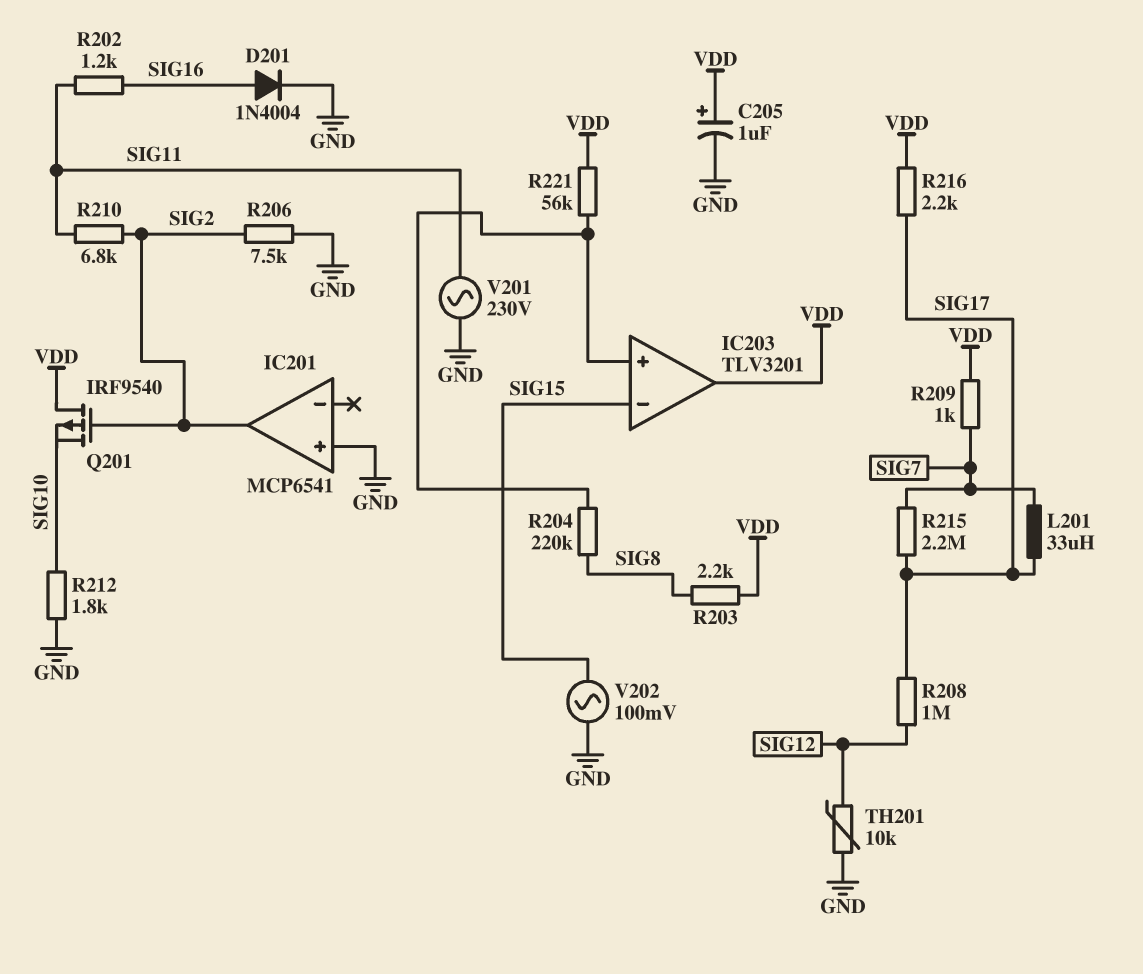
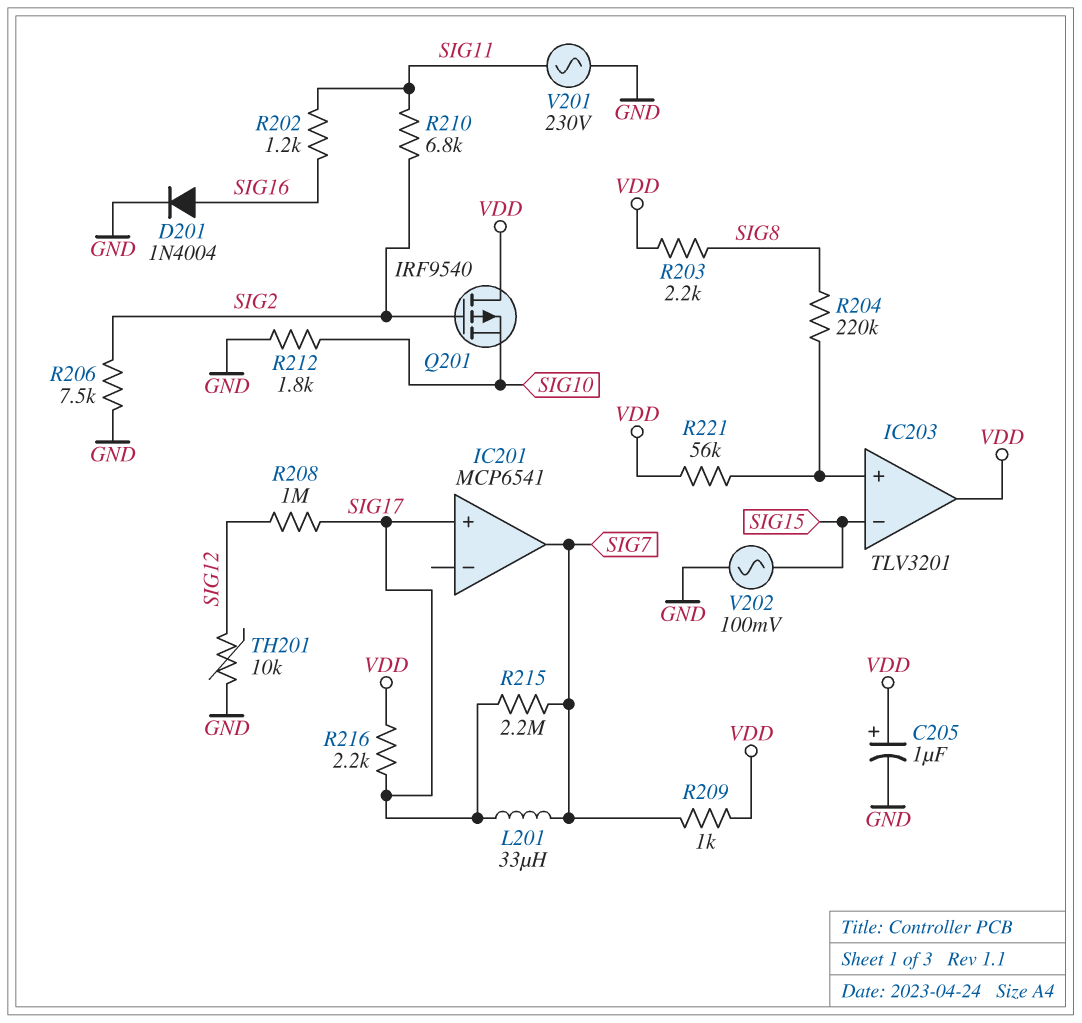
IC201 pin in+: GND -> SIG17
IC201 pin out: SIG2 -> SIG7

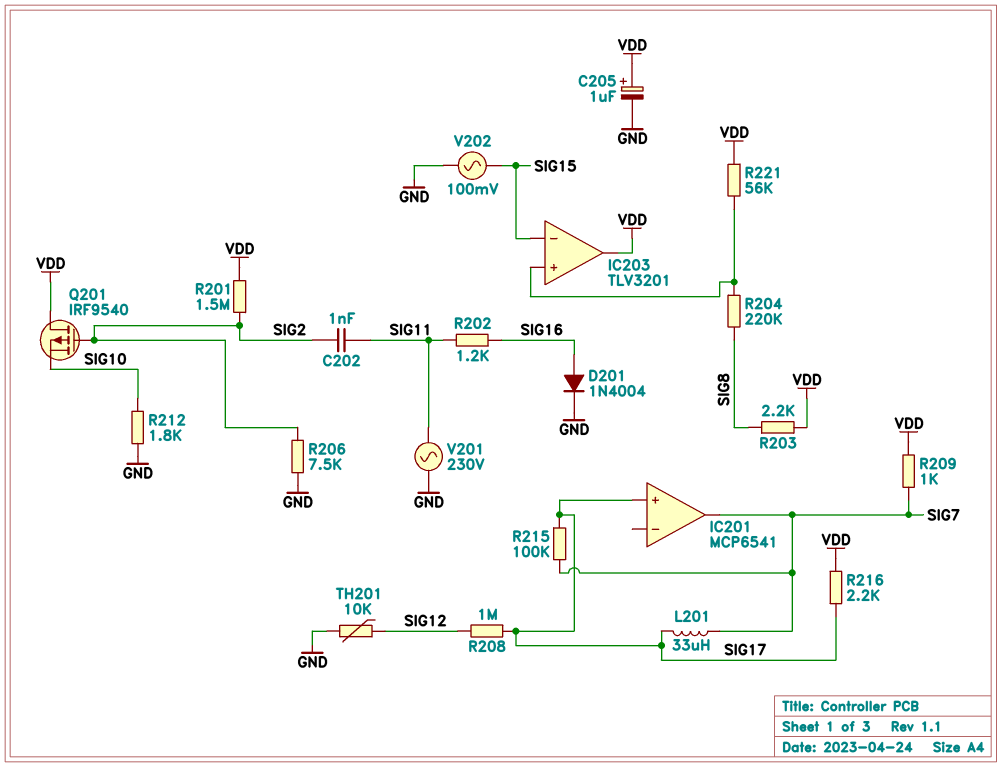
C202: none -> 1nF (SIG2, SIG11)
R201: none -> 1.5M (SIG2, VDD)
R210: 6.8k (SIG2, SIG11) -> none
R215: 2.2M (SIG7, SIG17) -> 100k (SIG7, SIG17)

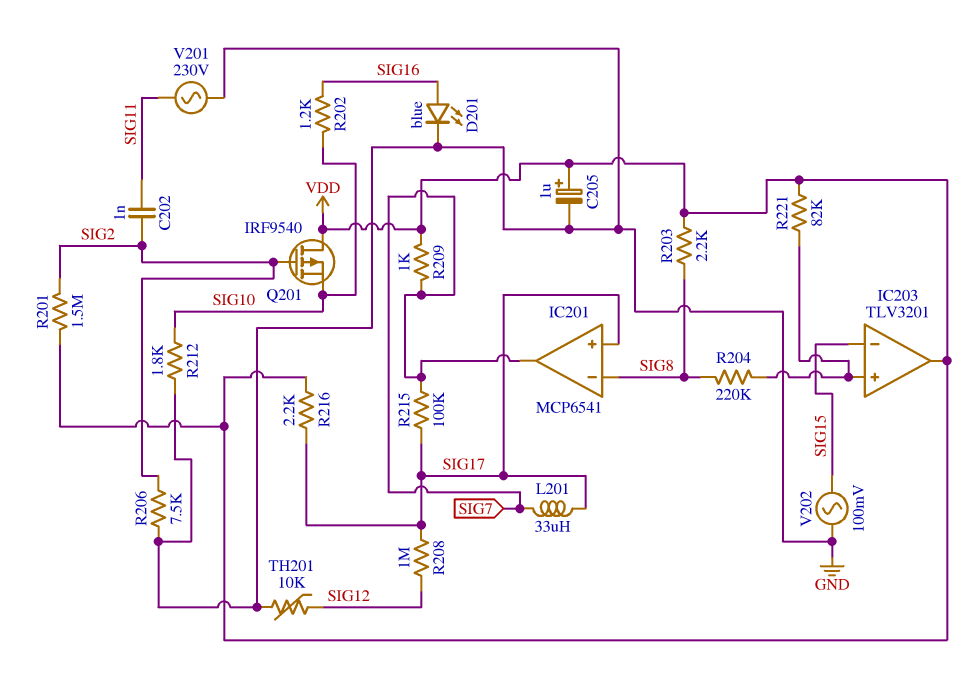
D201: diode 1N4004 (A SIG16, K GND) -> LED blue (A SIG16, K GND)
IC201 pin in-: none -> SIG8
R202: 1.2k (SIG11, SIG16) -> 1.2k (SIG10, SIG16)
R221: 56k (IC203/in+, VDD) -> 82k (IC203/in+, VDD)

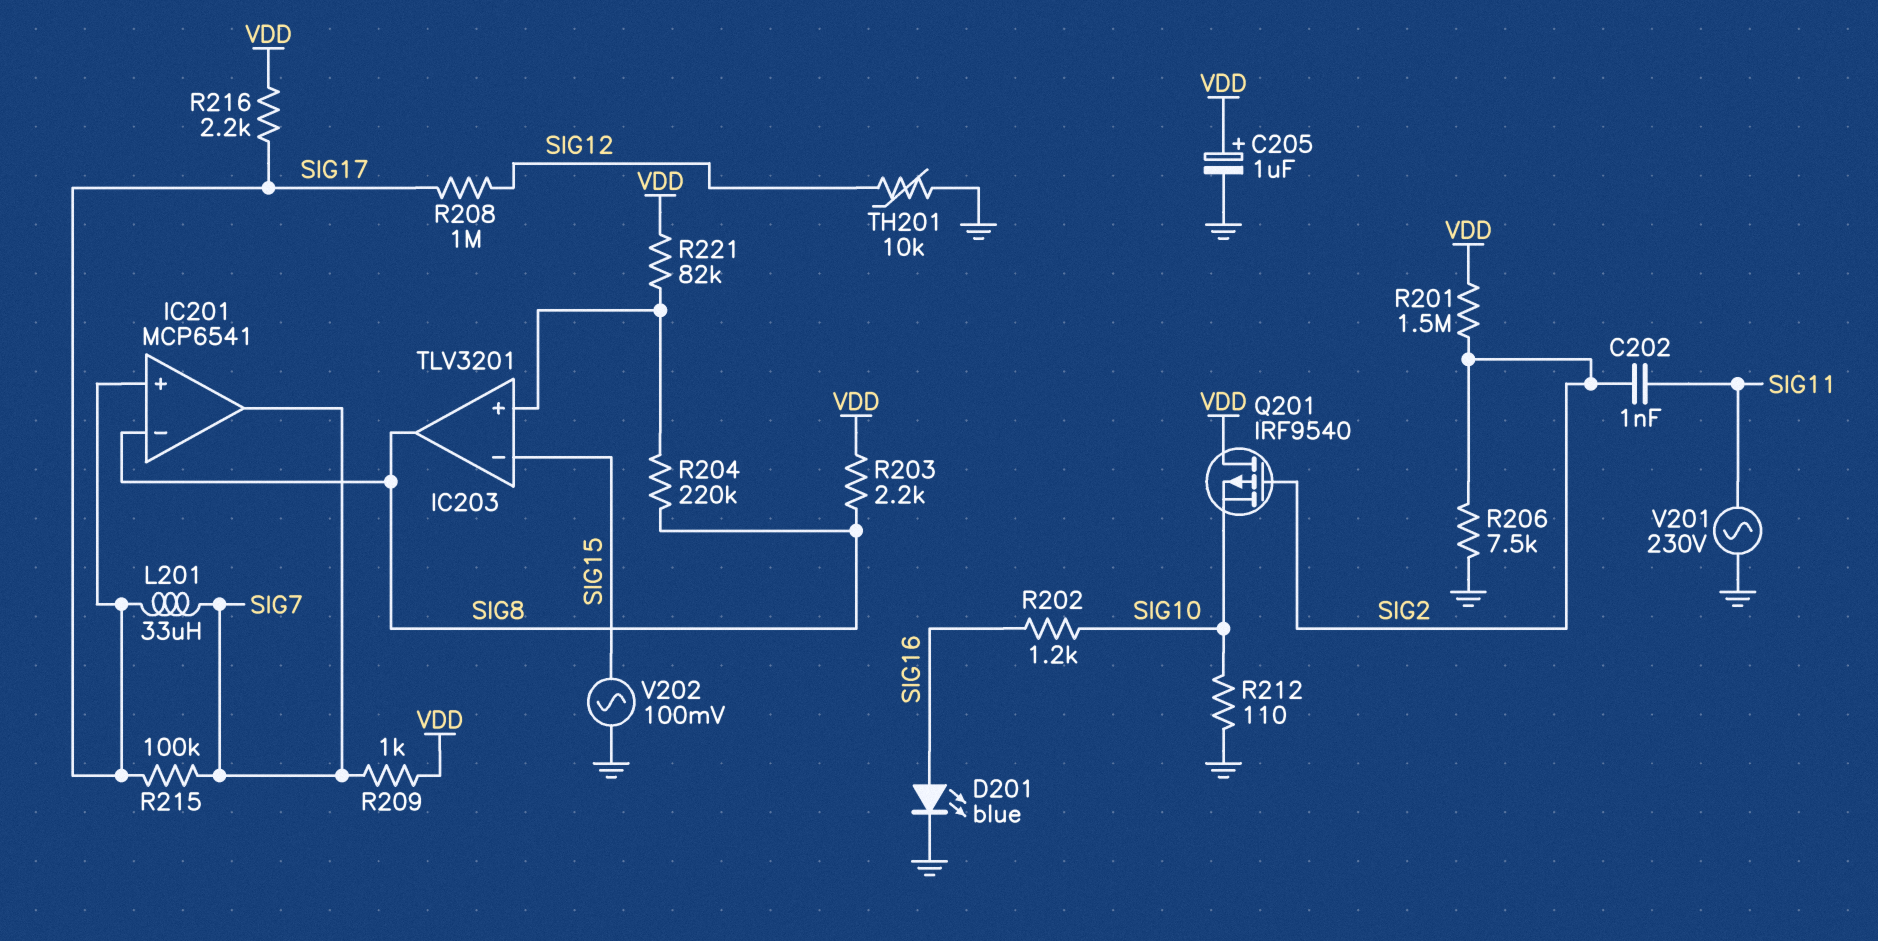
IC203 pin out: VDD -> SIG8
R212: 1.8k (GND, SIG10) -> 110 (GND, SIG10)

